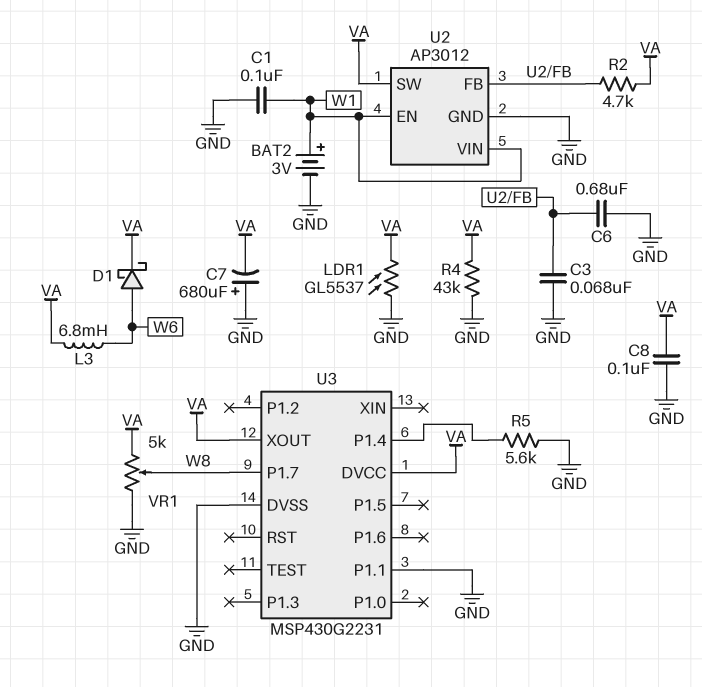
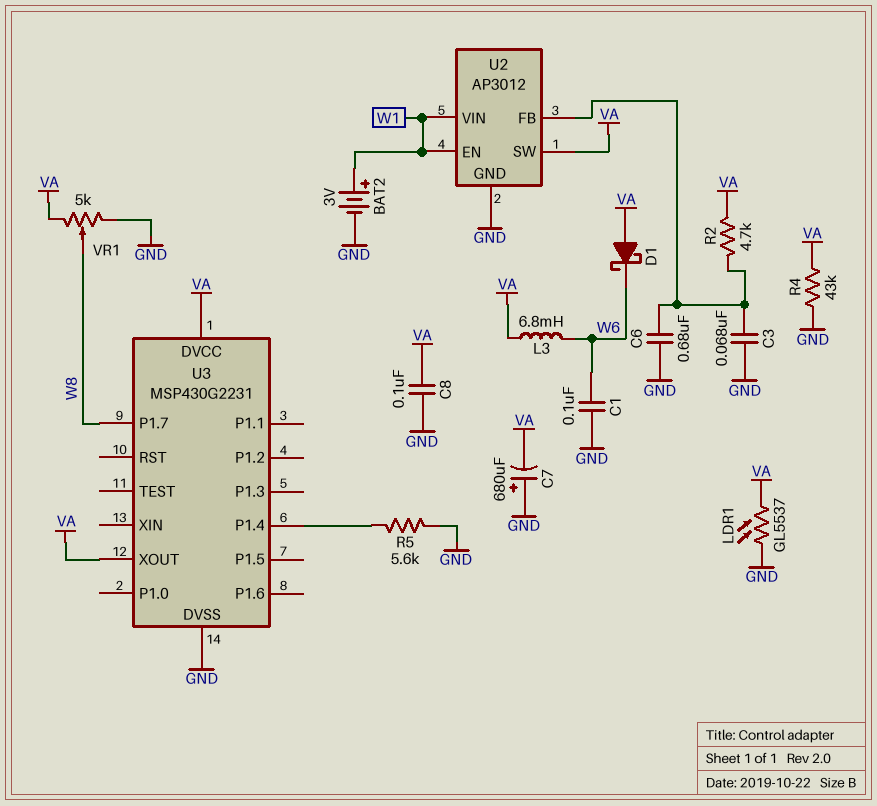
C1: 100nF (GND, W1) -> 100nF (GND, W6)
D1: schottky (A W6, K VA) -> schottky (A VA, K W6)
U3 pin P1.1: GND -> none

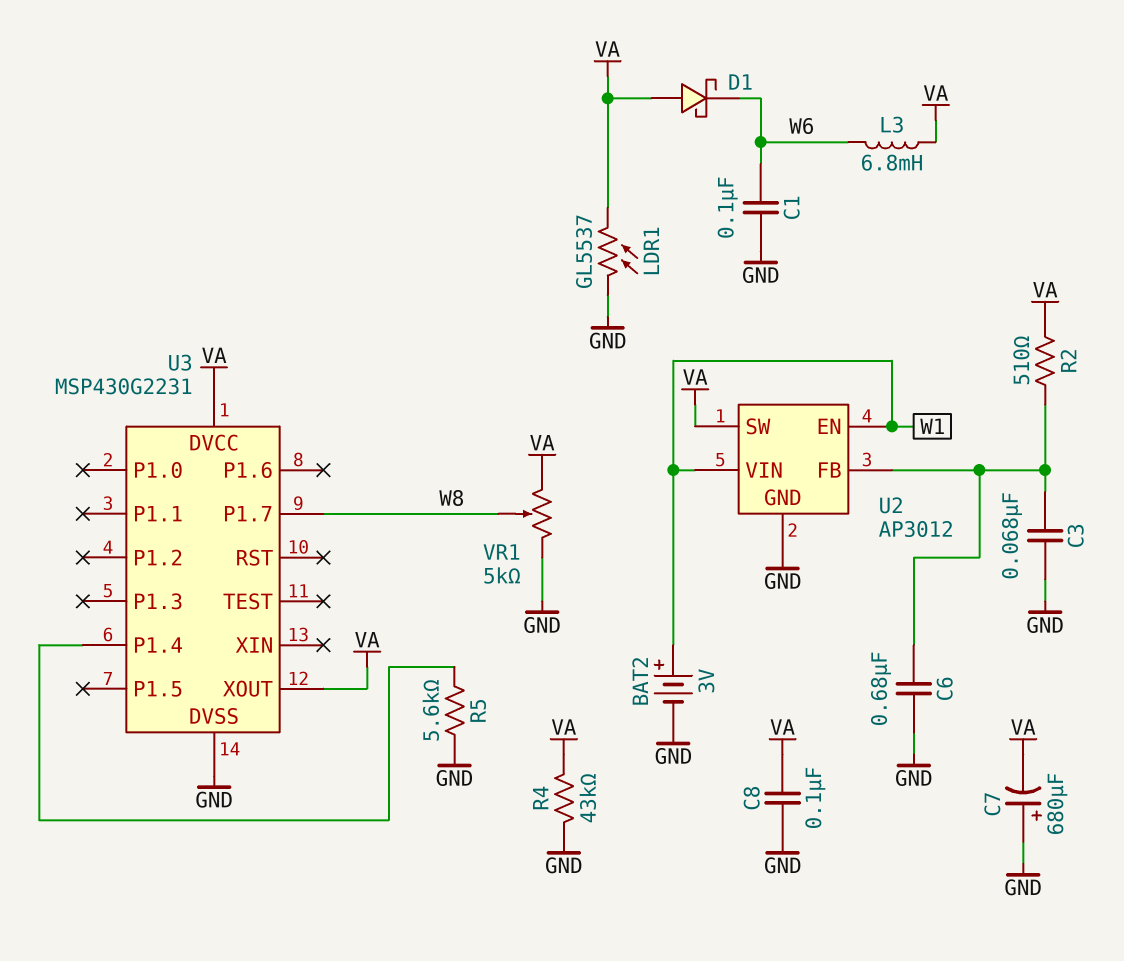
R2: 4.7k (U2/FB, VA) -> 510 (U2/FB, VA)

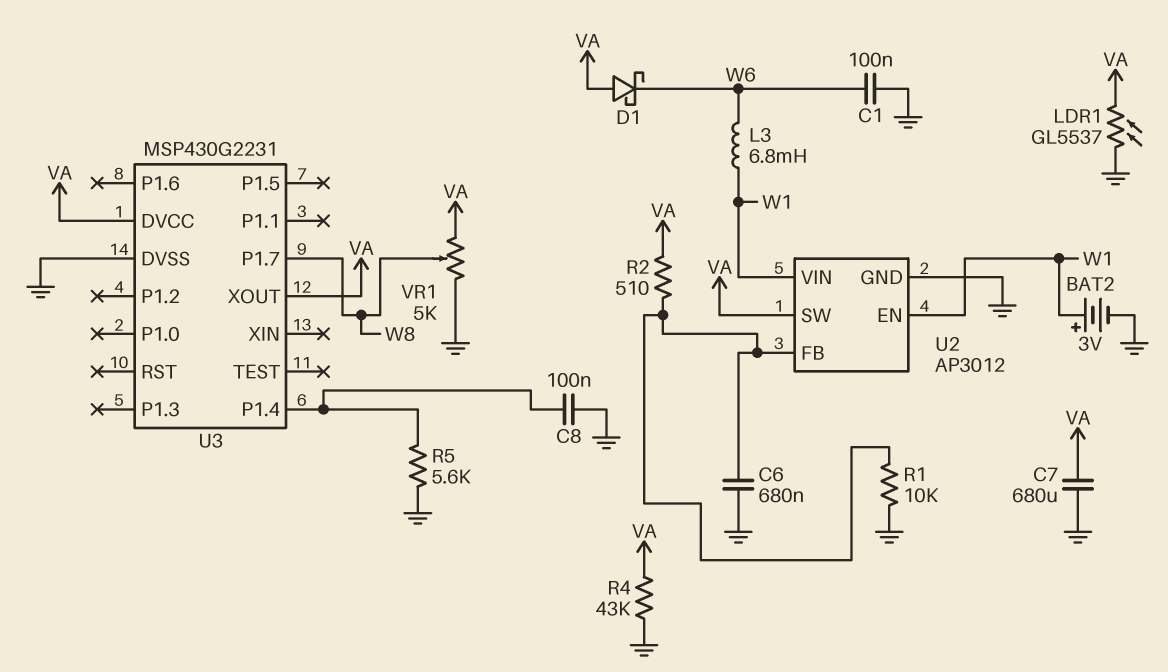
C3: 68nF (GND, U2/FB) -> none
C7: 680uF (plus GND, minus VA) -> 680uF (GND, VA)
C8: 100nF (GND, VA) -> 100nF (GND, U3/P1.4)
L3: 6.8mH (VA, W6) -> 6.8mH (W1, W6)
R1: none -> 10k (GND, U2/FB)

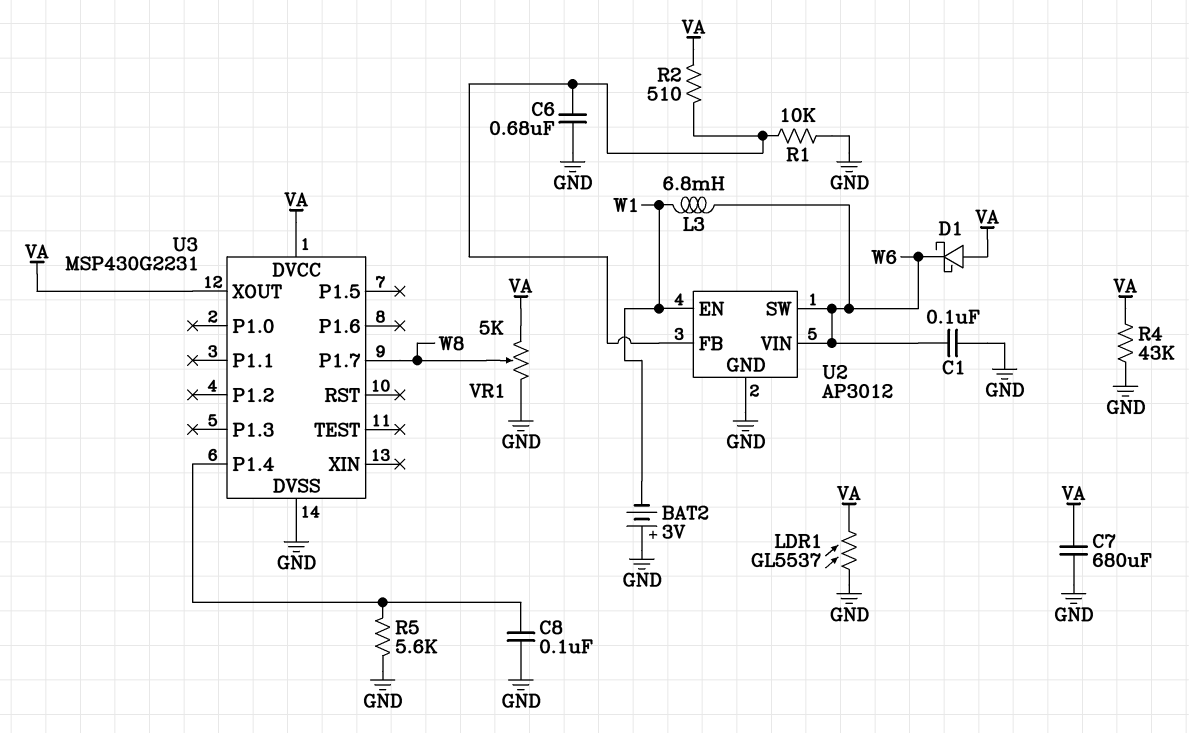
BAT2: 3V (plus W1, minus GND) -> 3V (plus GND, minus W1)
U2 pin SW: VA -> W6
U2 pin VIN: W1 -> W6

